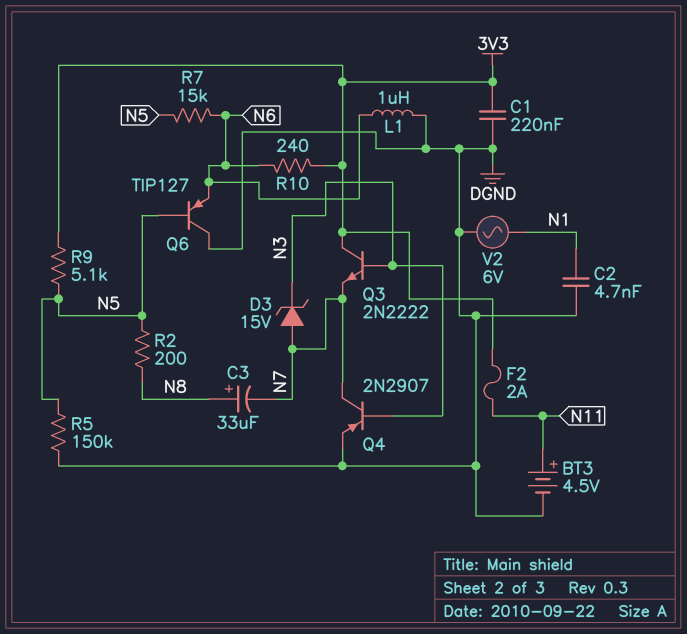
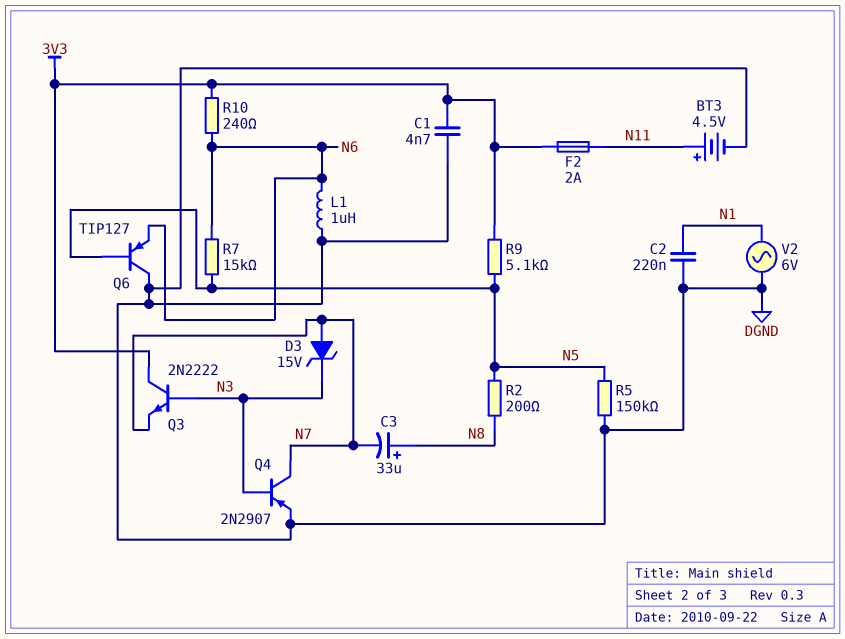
C1: 220nF (3V3, DGND) -> 4.7nF (3V3, DGND)
C2: 4.7nF (DGND, N1) -> 220nF (DGND, N1)

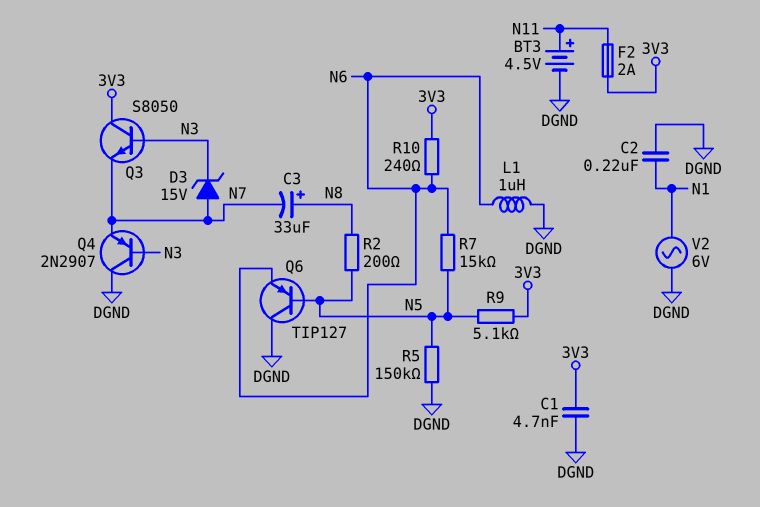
Q3: NPN 2N2222 (B N3, C 3V3, E N7) -> NPN S8050 (B N3, C 3V3, E N7)
Q4: PNP 2N2907 (B N3, C N7, E DGND) -> PNP 2N2907 (B N3, C DGND, E N7)

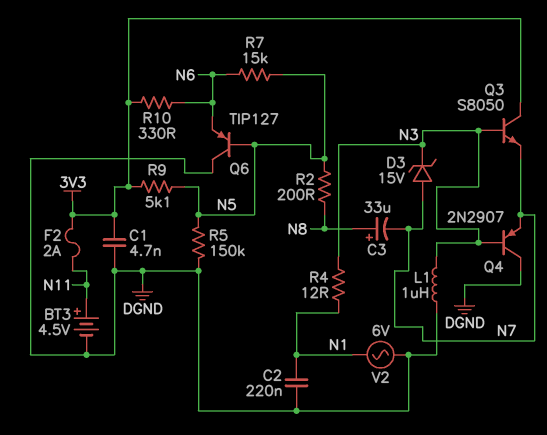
L1: 1uH (DGND, N6) -> 1uH (DGND, N3)
R4: none -> 12 (N1, N3)
R10: 240 (3V3, N6) -> 330 (3V3, N6)

